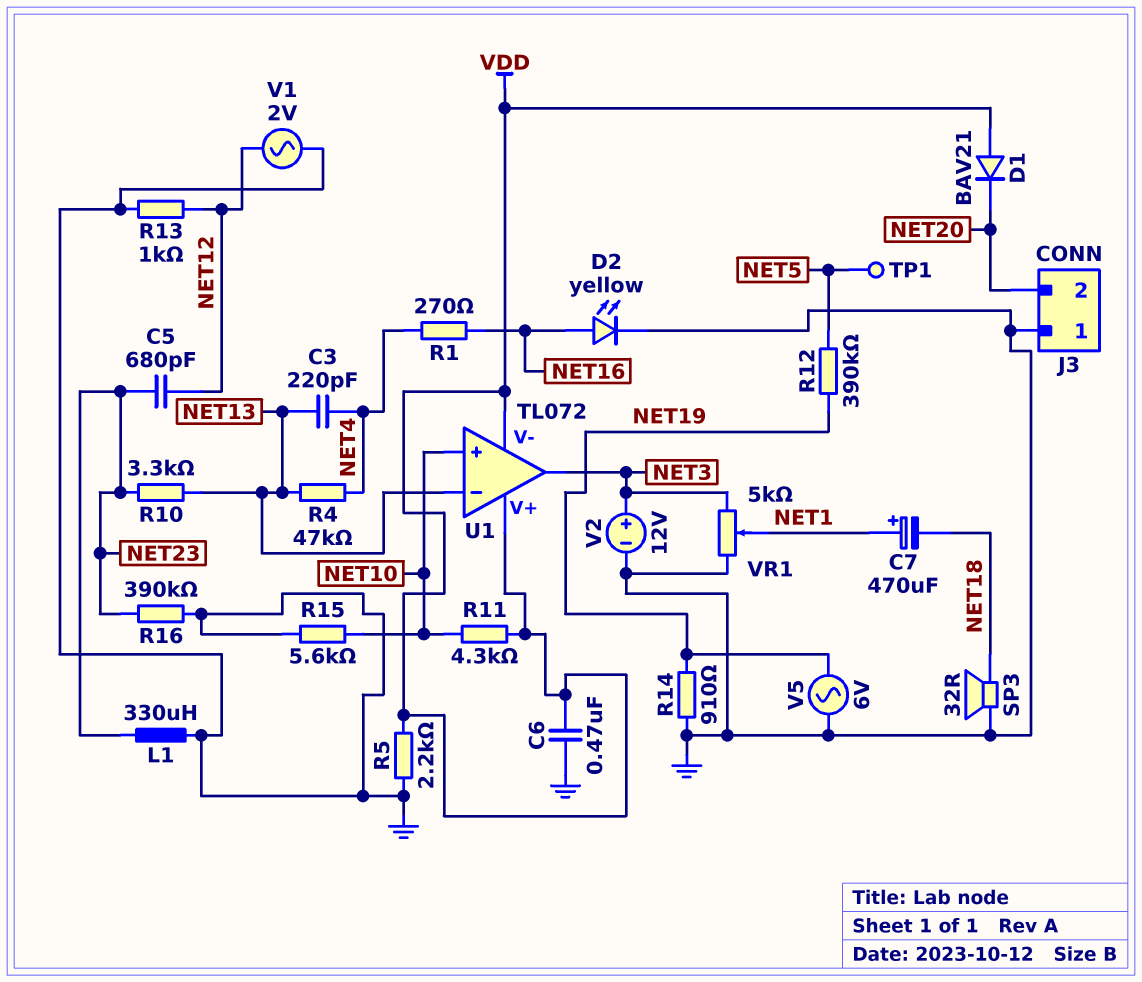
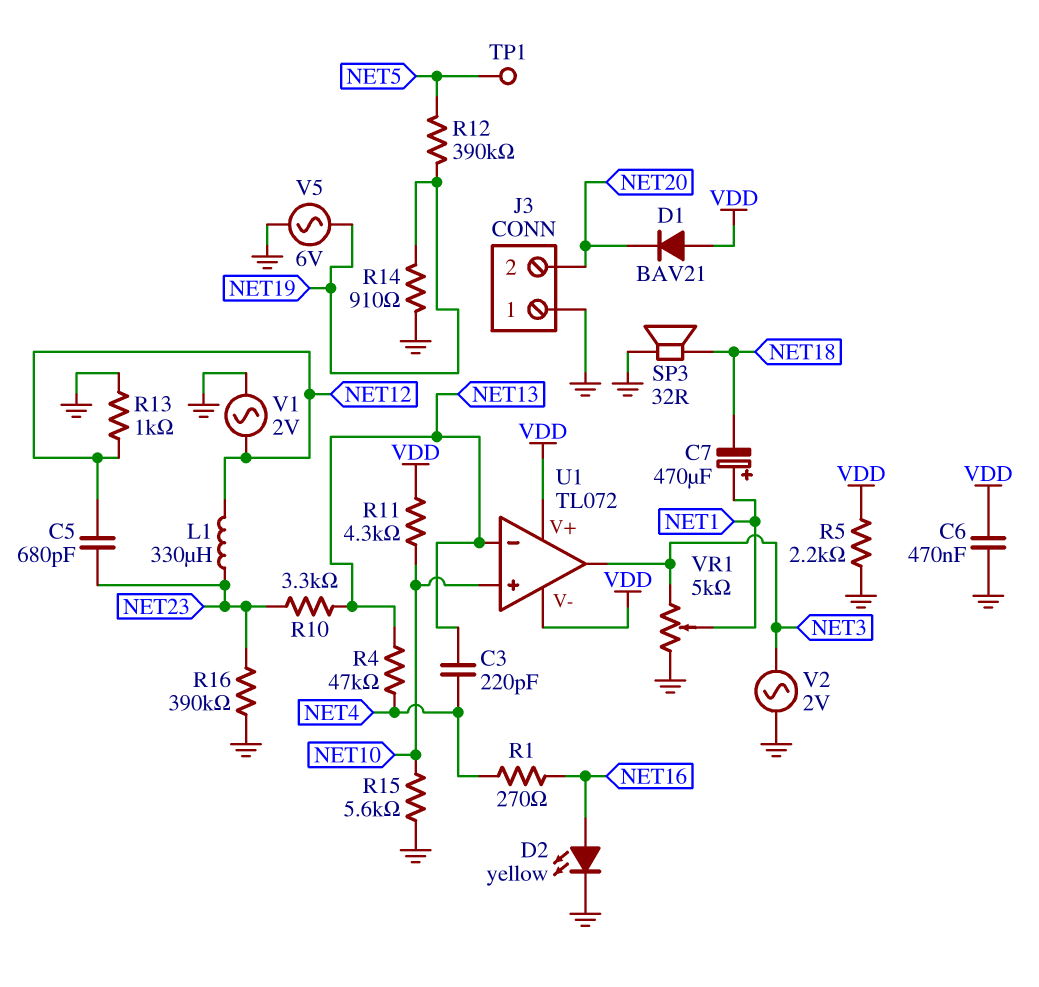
L1: 330uH (GND, NET23) -> 330uH (NET12, NET23)
V2: 12V (plus NET3, minus GND) -> AC 2V (GND, NET3)

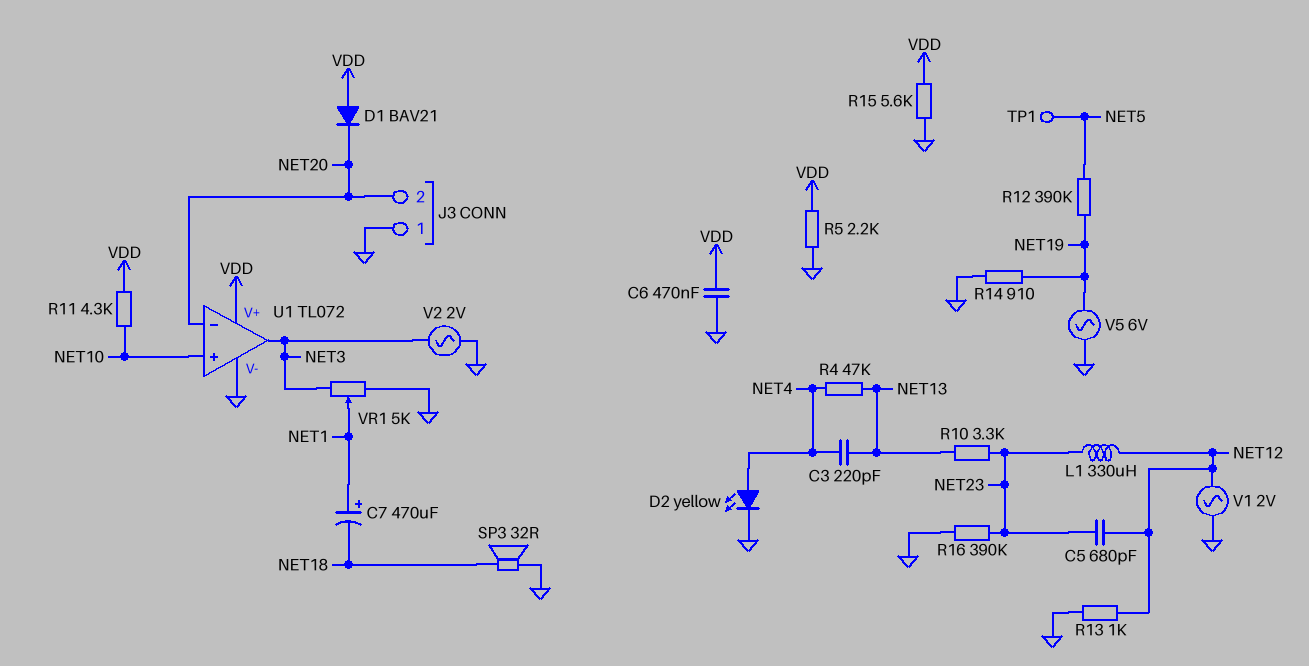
D2: LED yellow (A NET16, K GND) -> LED yellow (A NET4, K GND)
R1: 270 (NET4, NET16) -> none
R15: 5.6k (GND, NET10) -> 5.6k (GND, VDD)
U1 pin V-: VDD -> GND
U1 pin in-: NET13 -> NET20

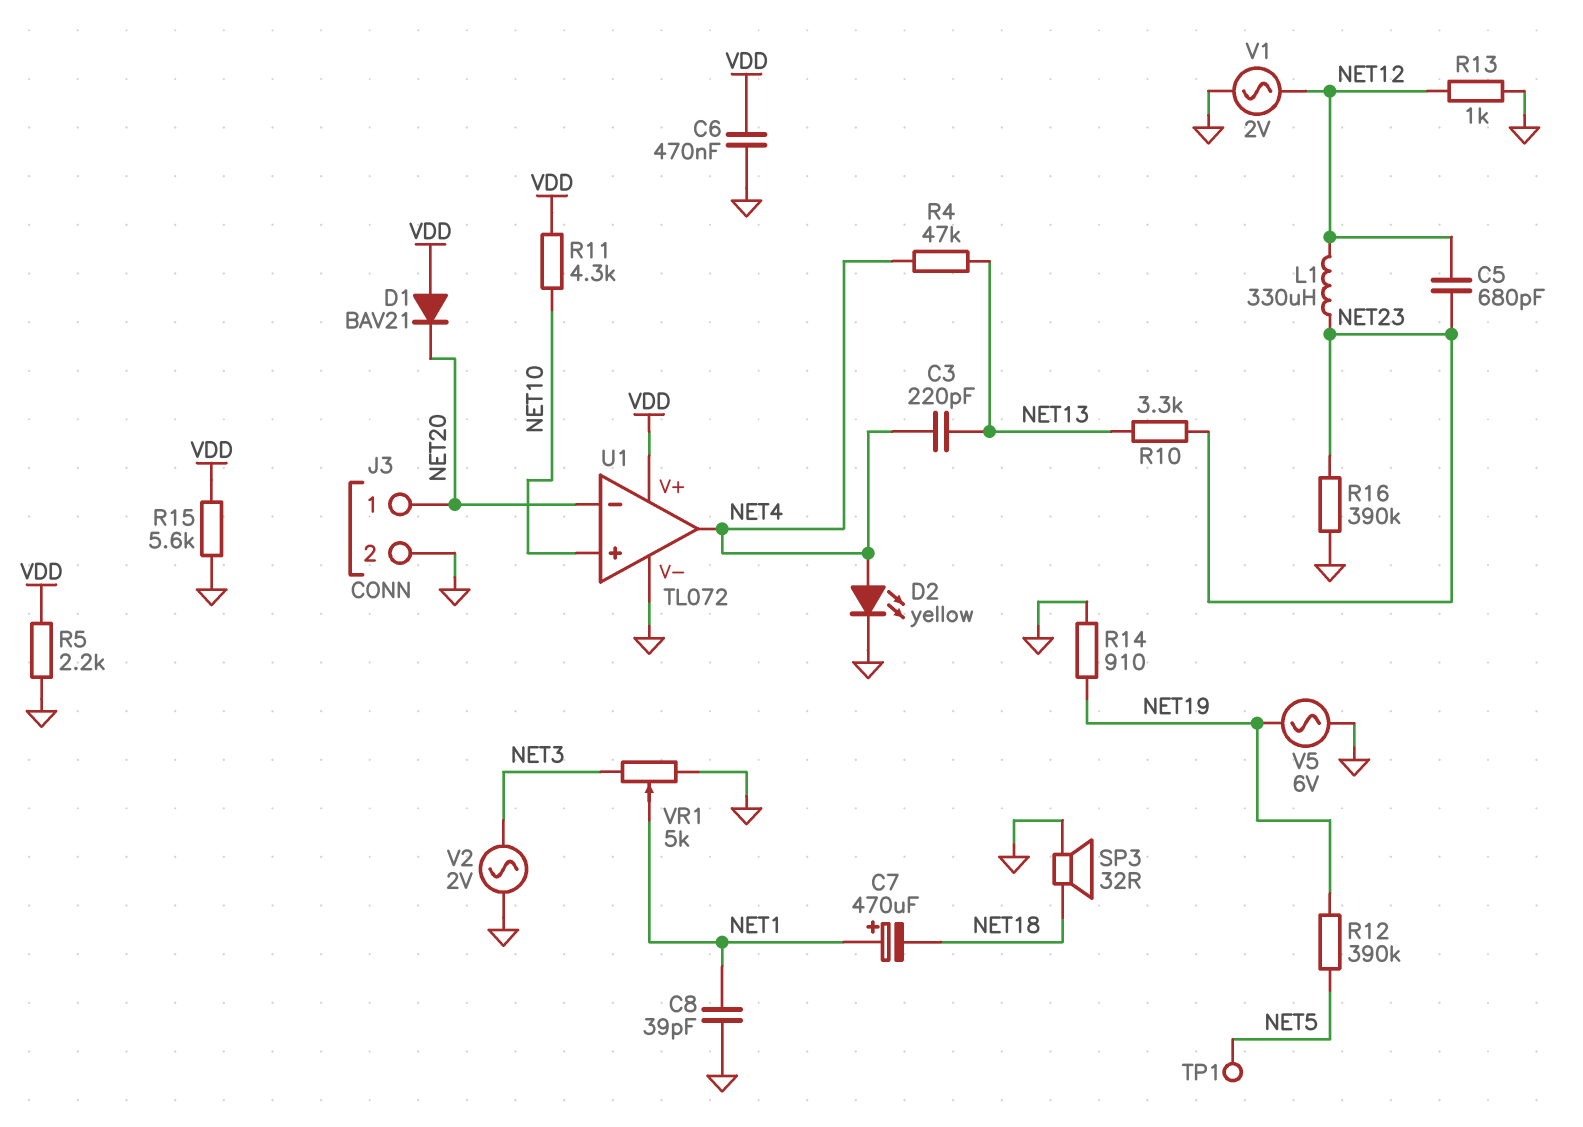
C8: none -> 39pF (GND, NET1)
J3 pin 1: GND -> NET20
J3 pin 2: NET20 -> GND
U1 pin out: NET3 -> NET4

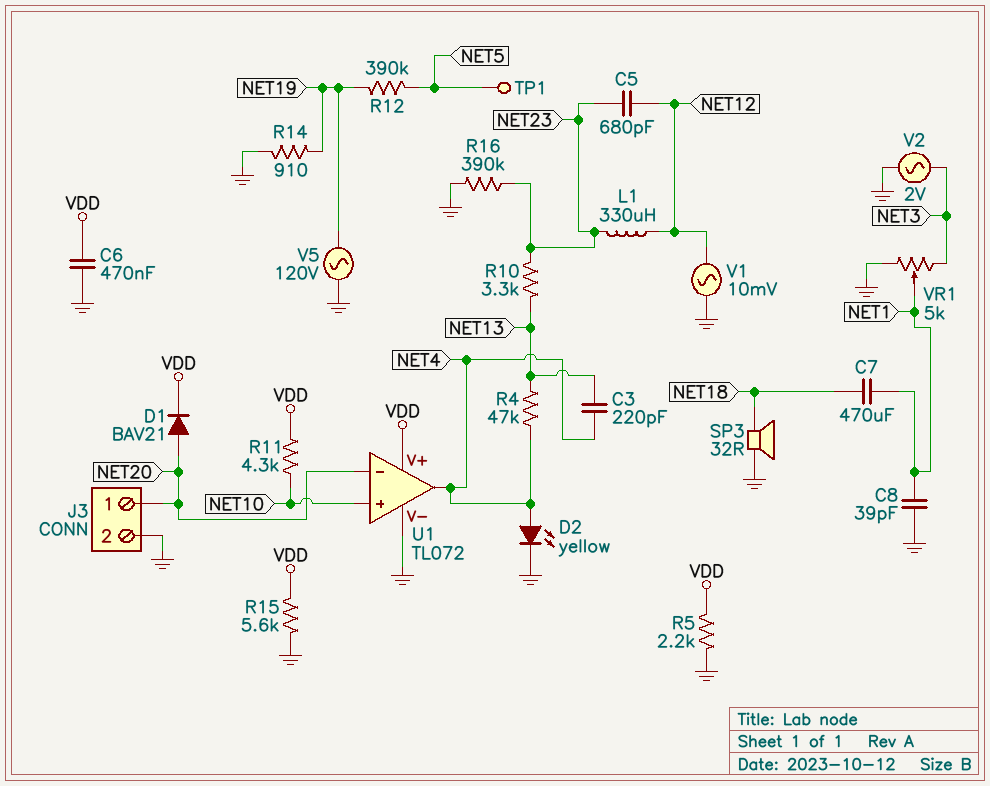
C7: 470uF (plus NET1, minus NET18) -> 470uF (NET1, NET18)
D1: diode BAV21 (A VDD, K NET20) -> diode BAV21 (A NET20, K VDD)
R13: 1k (GND, NET12) -> none
V1: AC 2V (GND, NET12) -> AC 10mV (GND, NET12)
V5: AC 6V (GND, NET19) -> AC 120V (GND, NET19)

